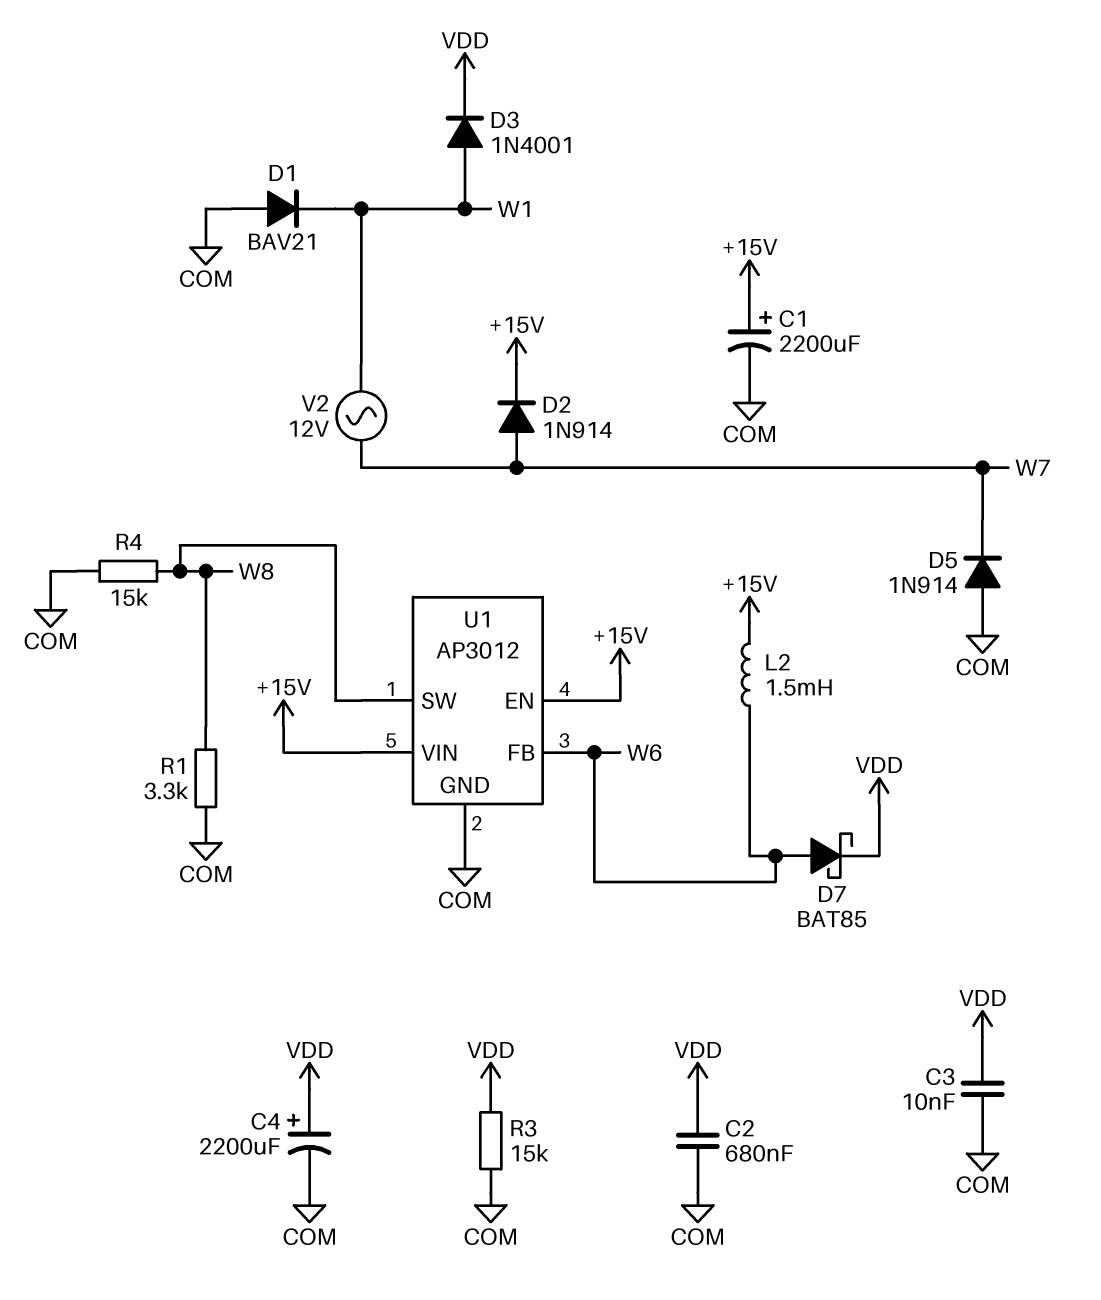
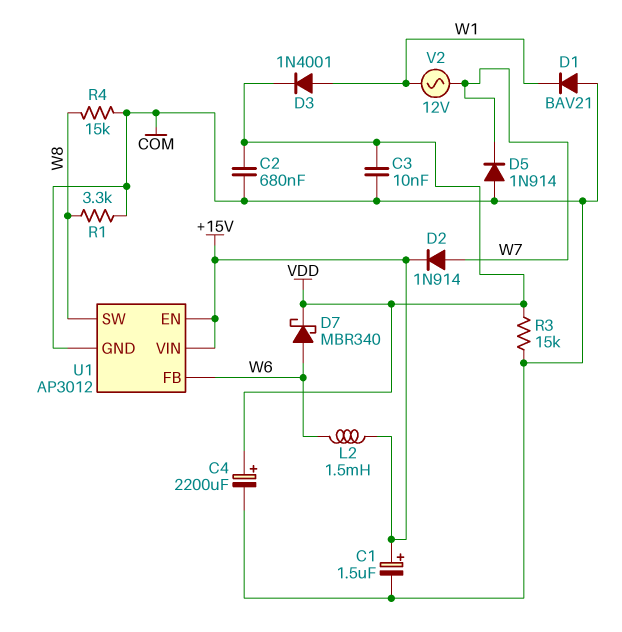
C1: 2200uF (plus +15V, minus COM) -> 1.5uF (plus +15V, minus COM)
D7: schottky BAT85 (A W6, K VDD) -> schottky MBR340 (A W6, K VDD)

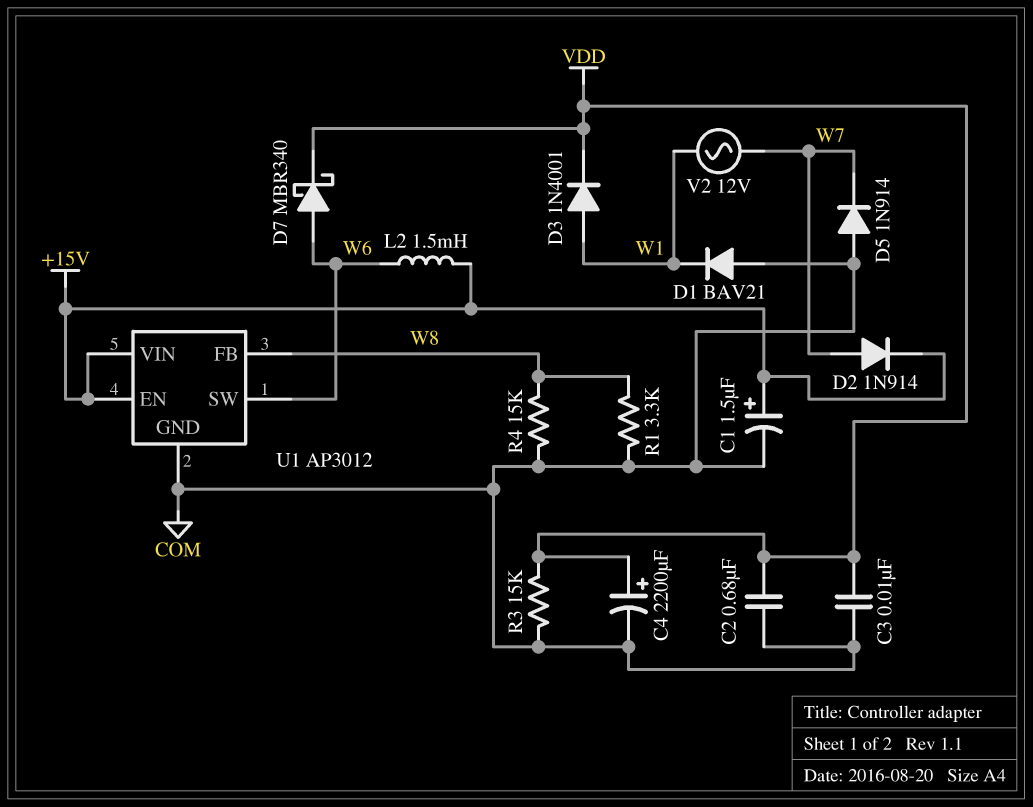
U1 pin FB: W6 -> W8
U1 pin SW: W8 -> W6

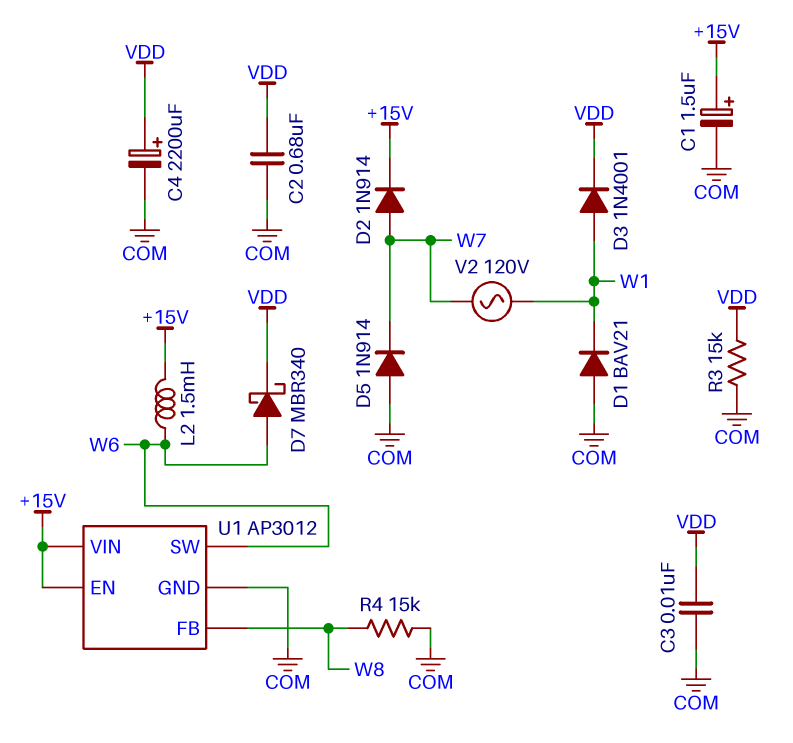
R1: 3.3k (COM, W8) -> none
V2: AC 12V (W1, W7) -> AC 120V (W1, W7)

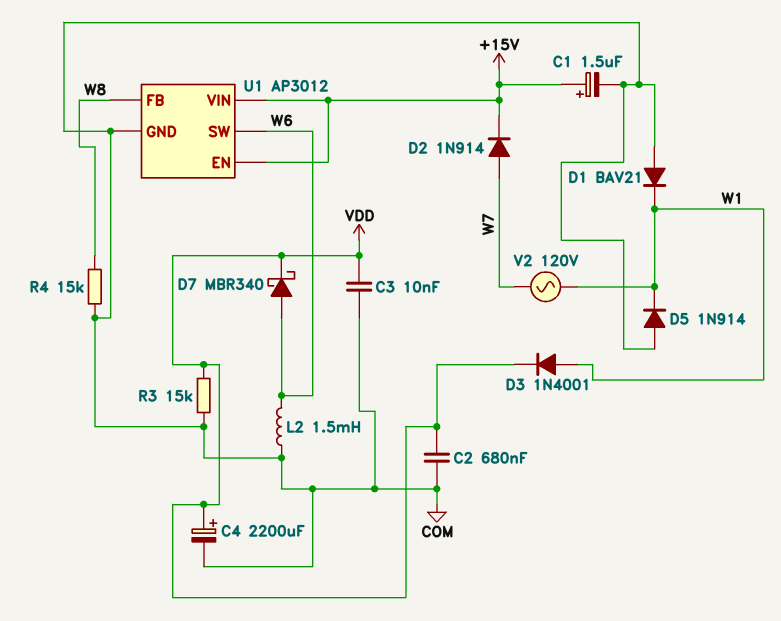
D5: diode 1N914 (A COM, K W7) -> diode 1N914 (A COM, K W1)
L2: 1.5mH (+15V, W6) -> 1.5mH (COM, W6)

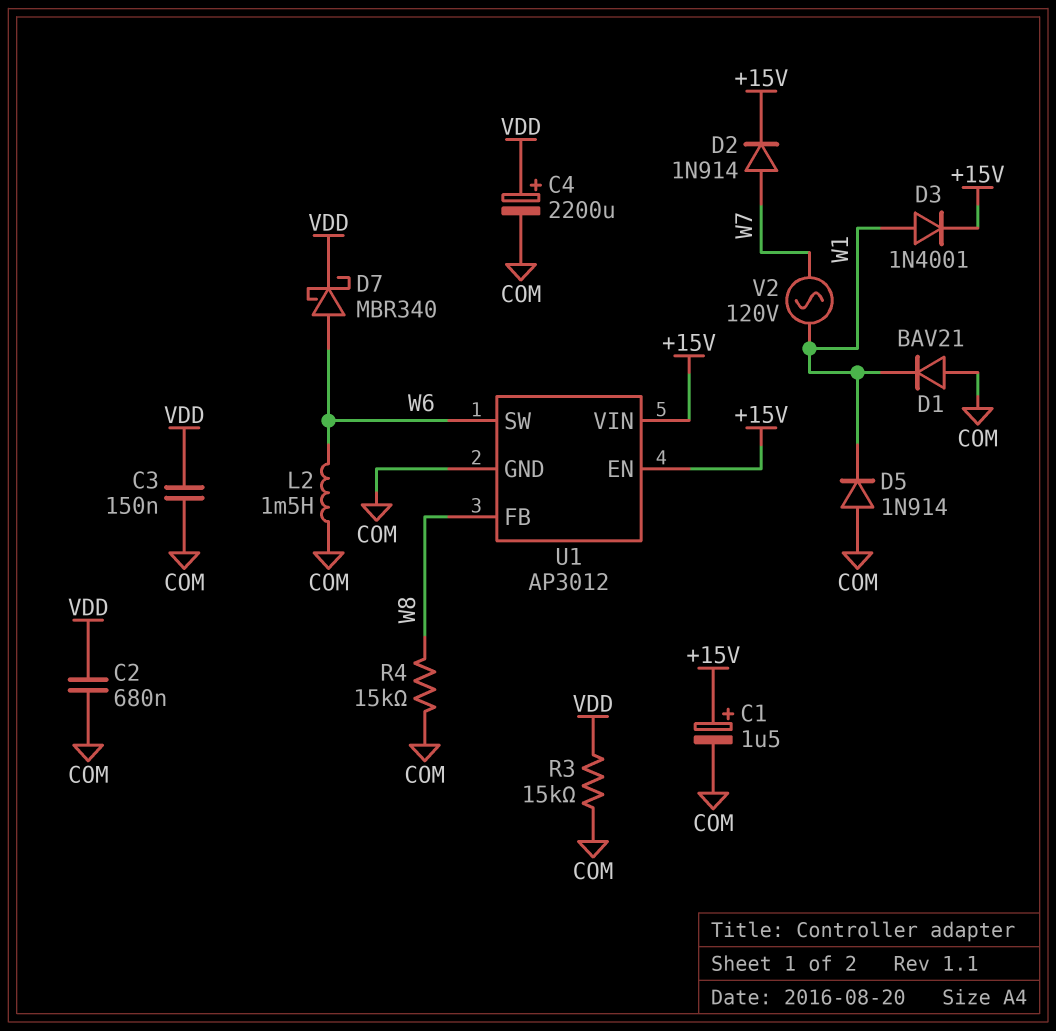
C3: 10nF (COM, VDD) -> 150nF (COM, VDD)
D3: diode 1N4001 (A W1, K VDD) -> diode 1N4001 (A W1, K +15V)

